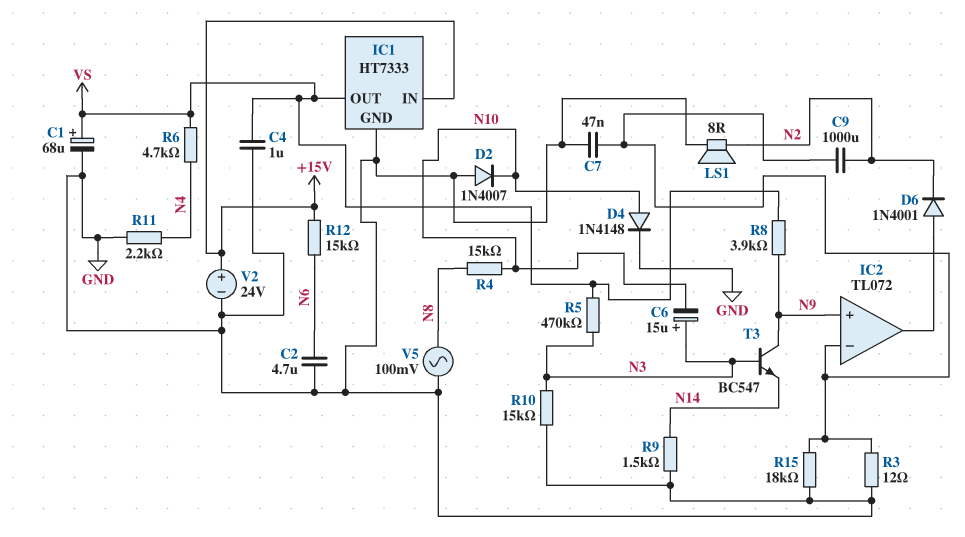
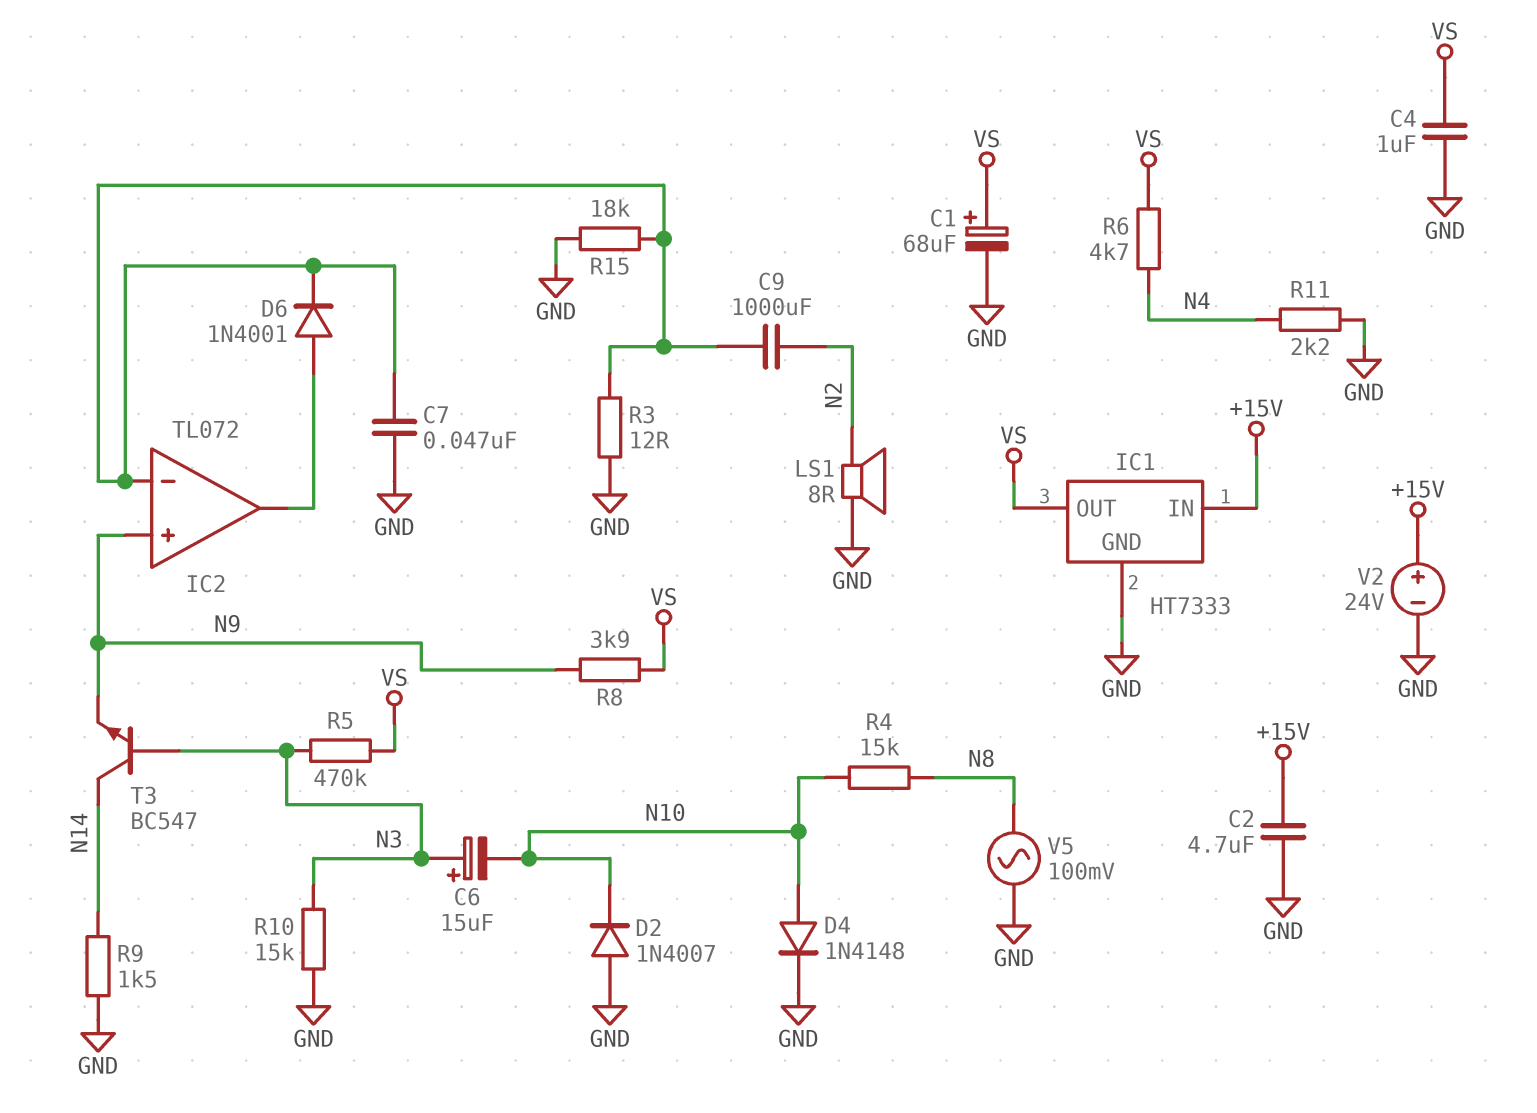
C2: 4.7uF (GND, N6) -> 4.7uF (+15V, GND)
D6: diode 1N4001 (A IC2/out, K N2) -> diode 1N4001 (A IC2/out, K IC2/in-)
R12: 15k (+15V, N6) -> none
T3: NPN BC547 (B N3, C N9, E N14) -> NPN BC547 (B N3, C N14, E N9)

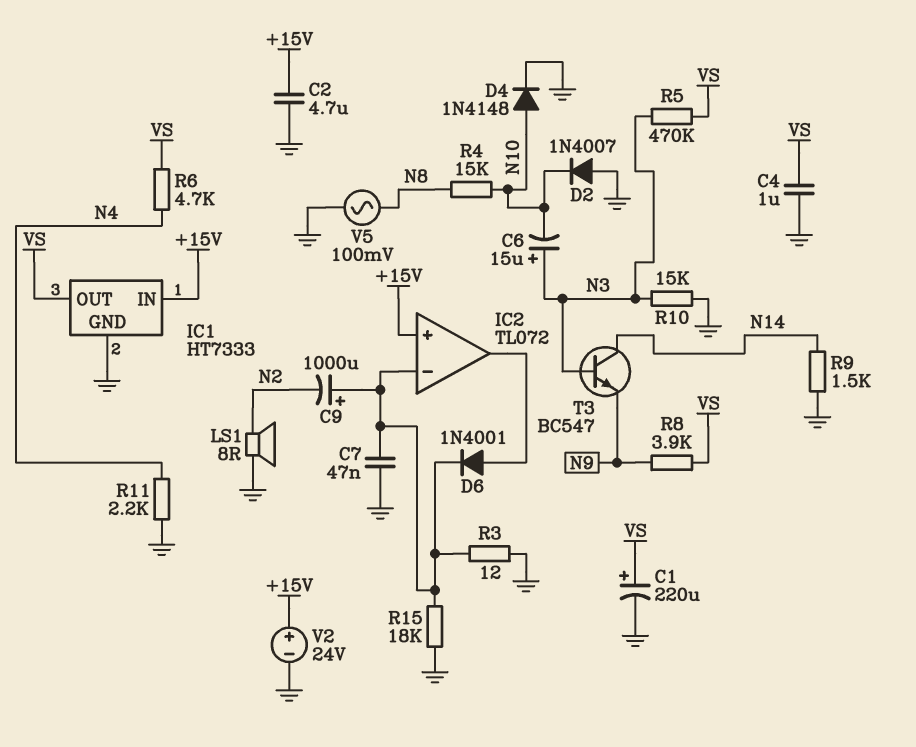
C1: 68uF (plus VS, minus GND) -> 220uF (plus VS, minus GND)
C9: 1000uF (IC2/in-, N2) -> 1000uF (plus IC2/in-, minus N2)
IC2 pin in+: N9 -> +15V

